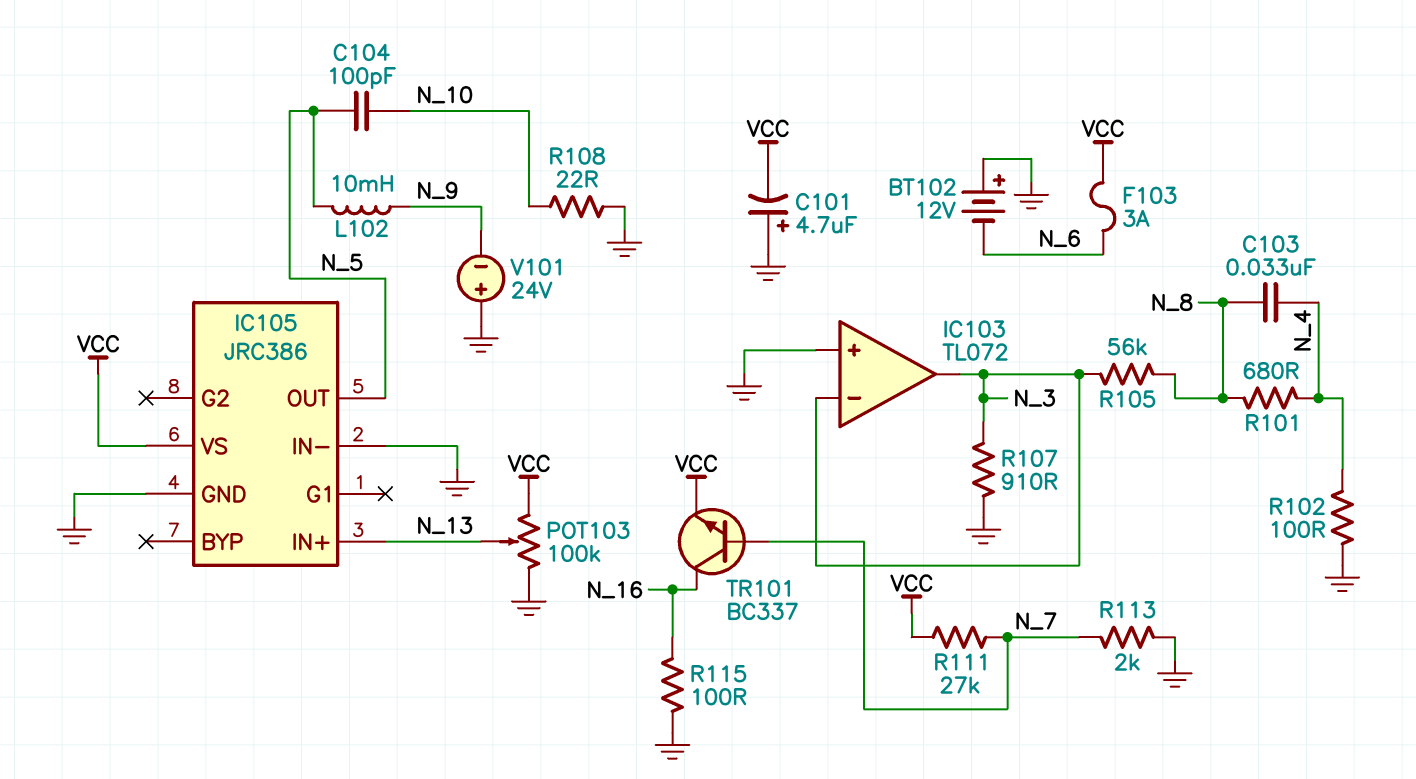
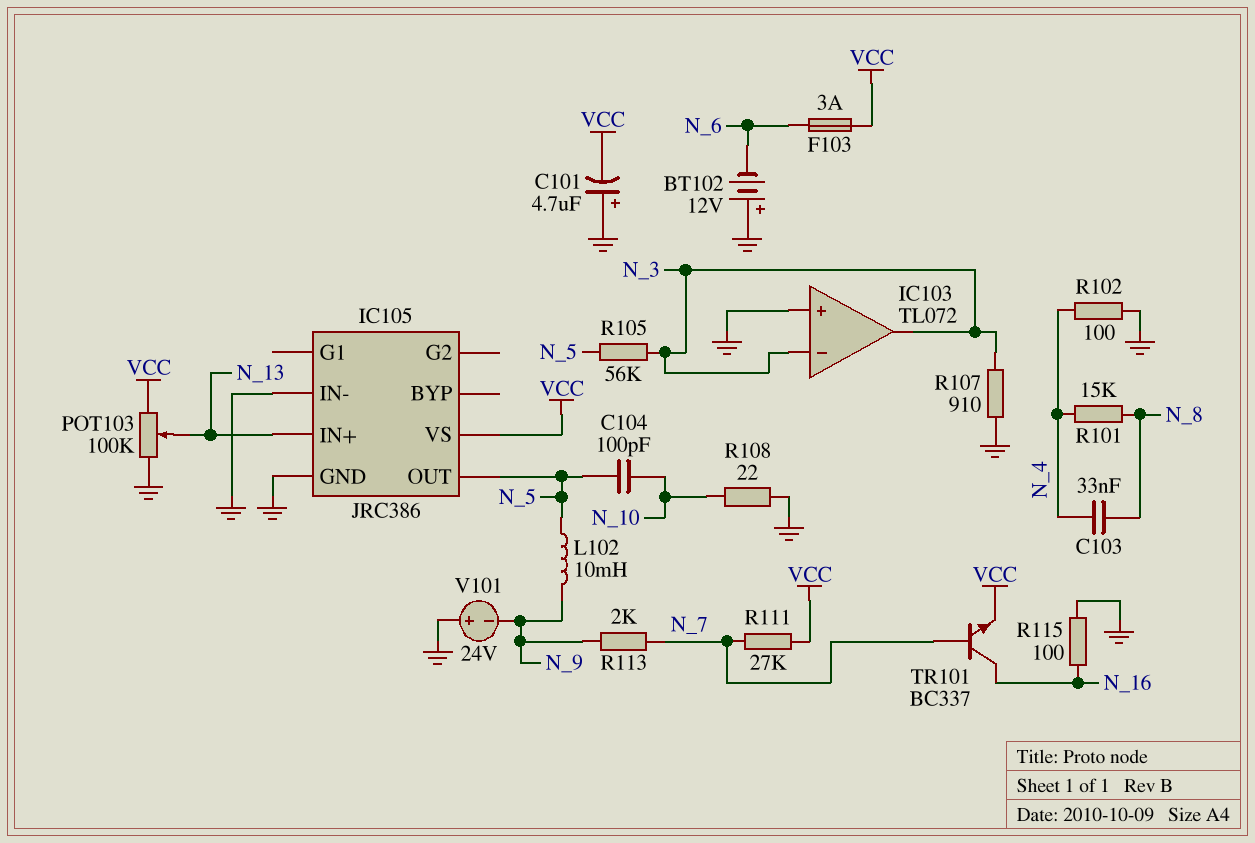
R101: 680 (N_4, N_8) -> 15k (N_4, N_8)
R105: 56k (N_3, N_8) -> 56k (N_3, N_5)
R113: 2k (GND, N_7) -> 2k (N_7, N_9)

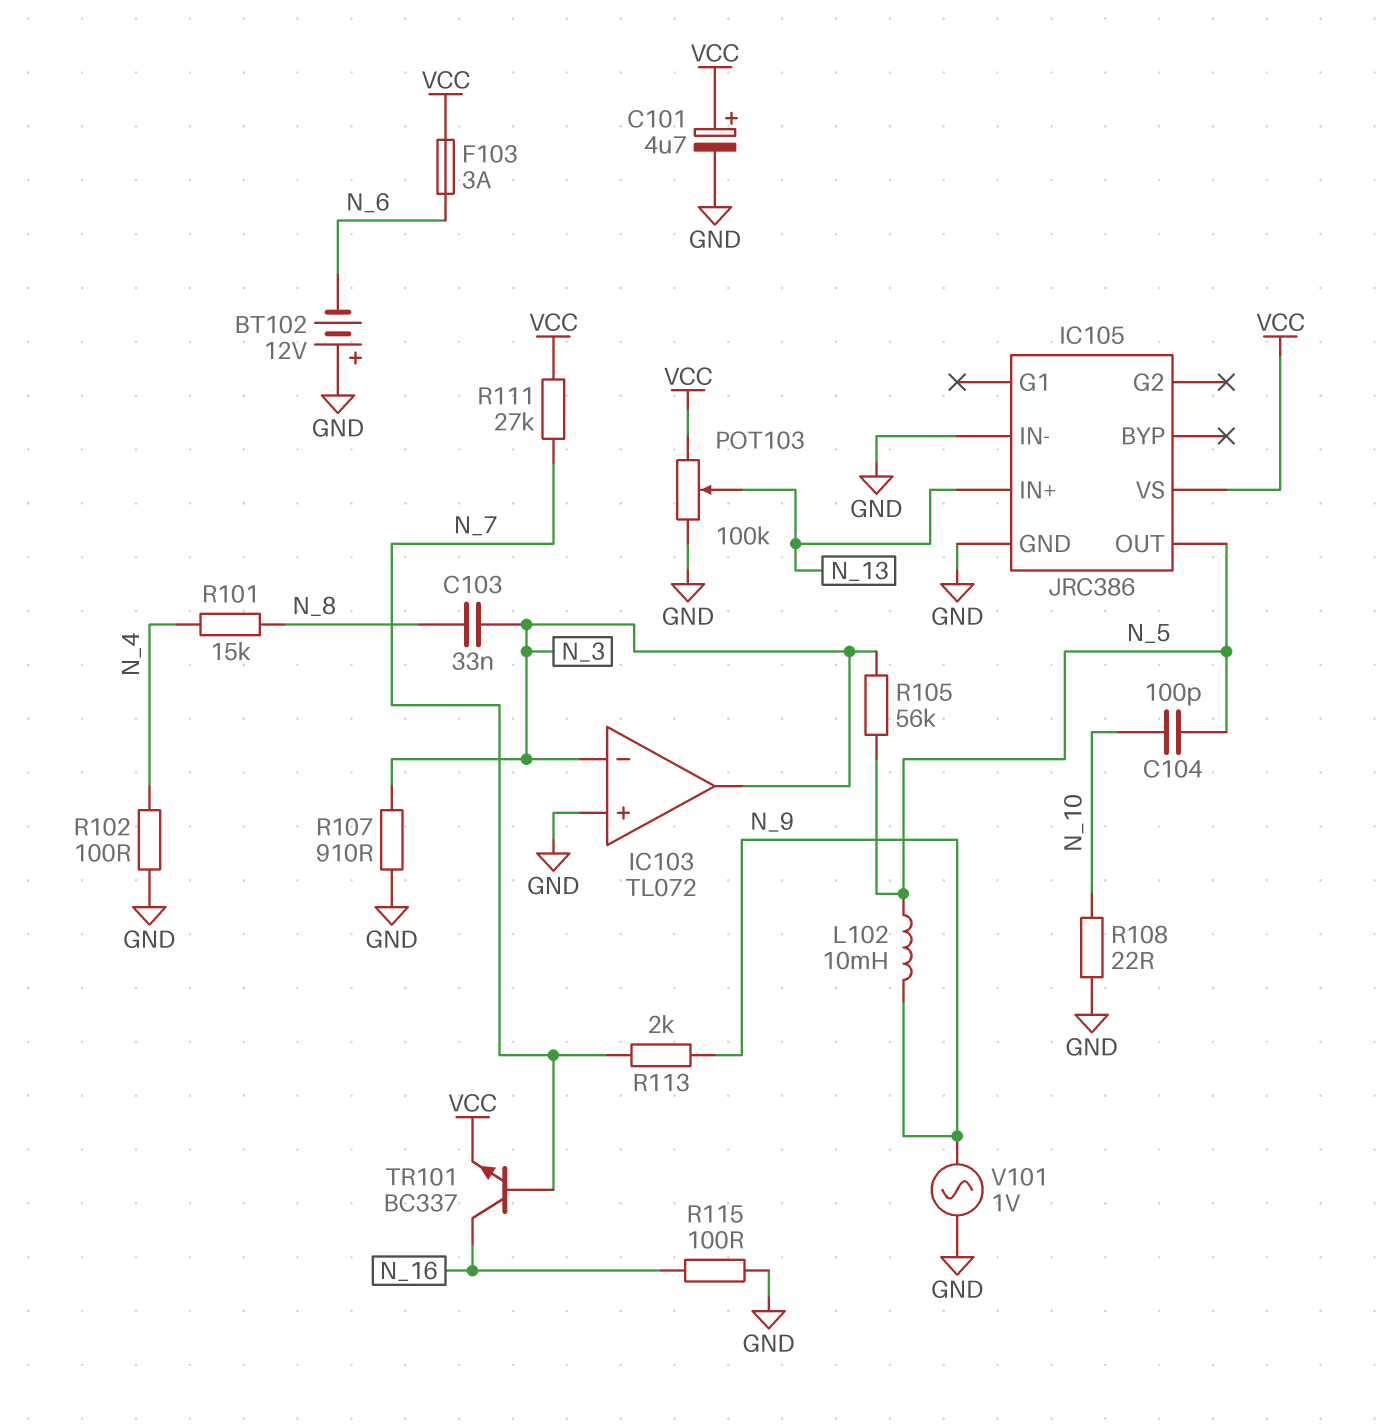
C101: 4.7uF (plus GND, minus VCC) -> 4.7uF (plus VCC, minus GND)
C103: 33nF (N_4, N_8) -> 33nF (N_3, N_8)
V101: 24V (plus GND, minus N_9) -> AC 1V (GND, N_9)

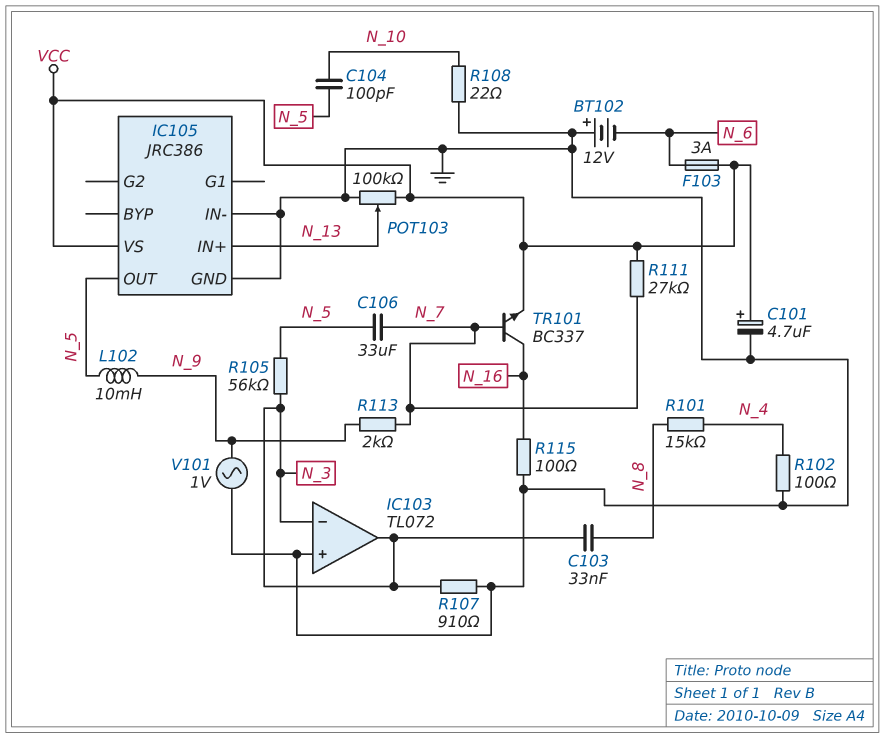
C106: none -> 33uF (N_5, N_7)

